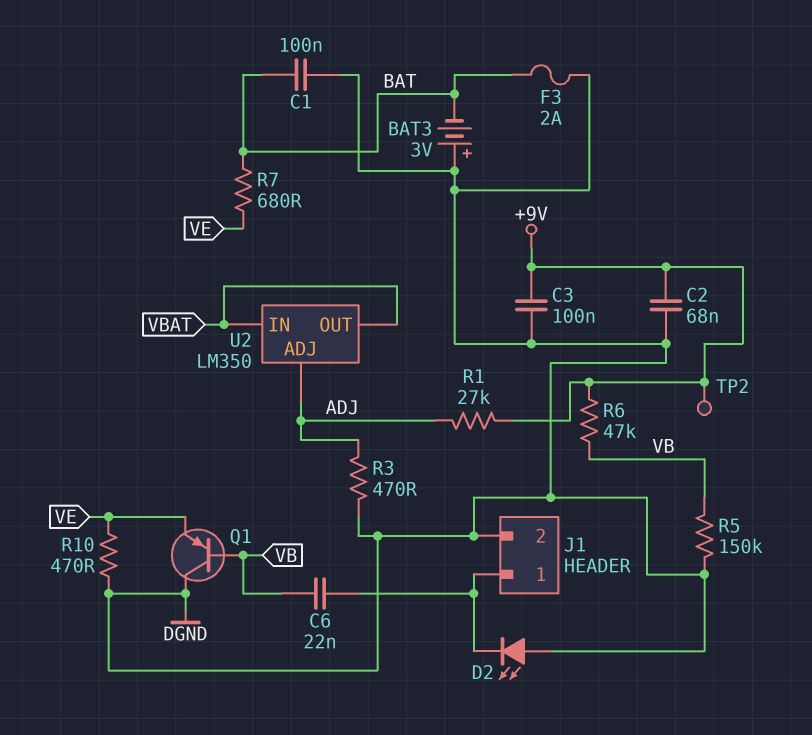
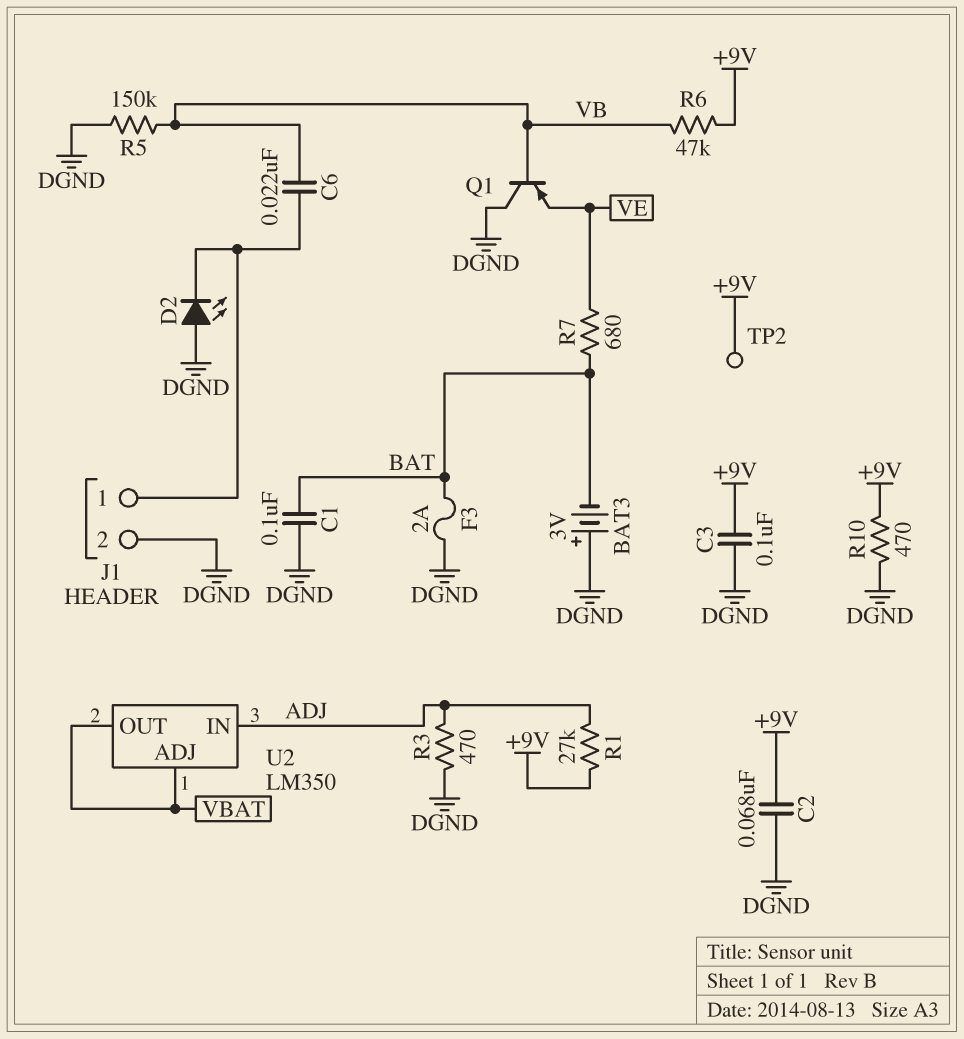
R10: 470 (DGND, VE) -> 470 (+9V, DGND)
U2 pin ADJ: ADJ -> VBAT
U2 pin IN: VBAT -> ADJ

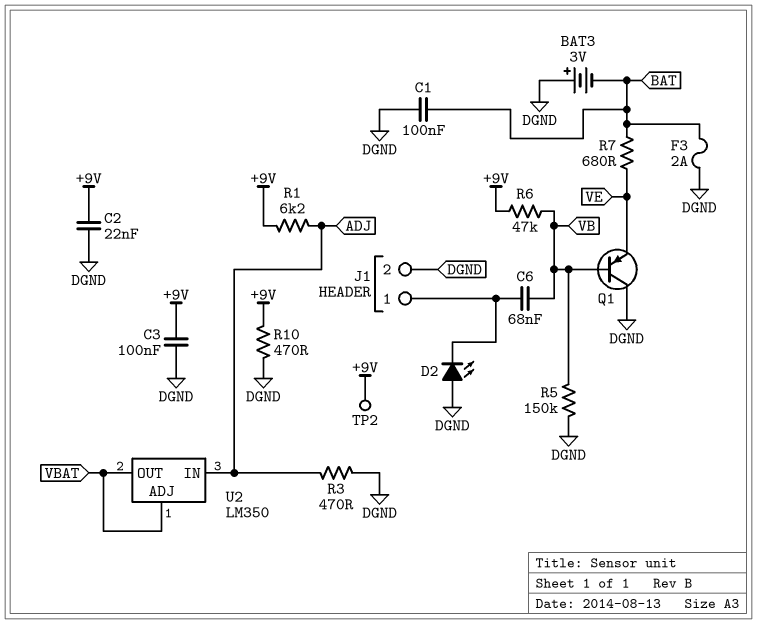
C2: 68nF (+9V, DGND) -> 22nF (+9V, DGND)
C6: 22nF (J1/1, VB) -> 68nF (J1/1, VB)
R1: 27k (+9V, ADJ) -> 6.2k (+9V, ADJ)

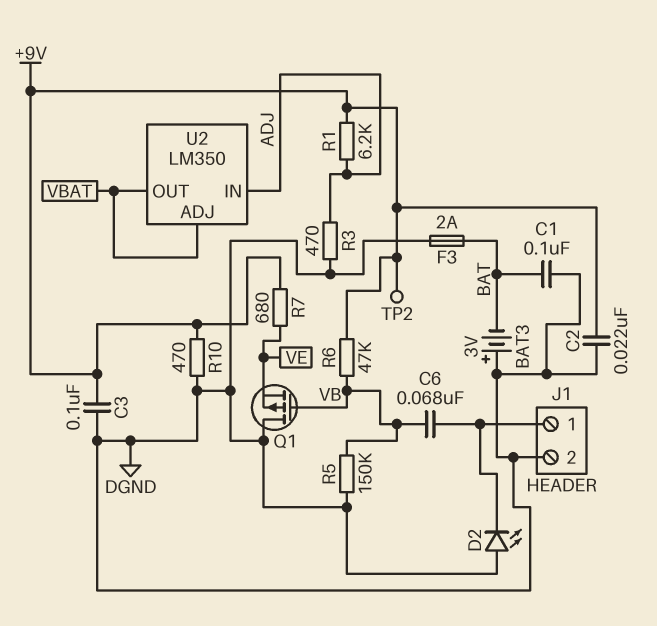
Q1: PNP (B VB, C DGND, E VE) -> PMOS (G VB, D DGND, S VE)
R7: 680 (BAT, VE) -> 680 (+9V, VE)

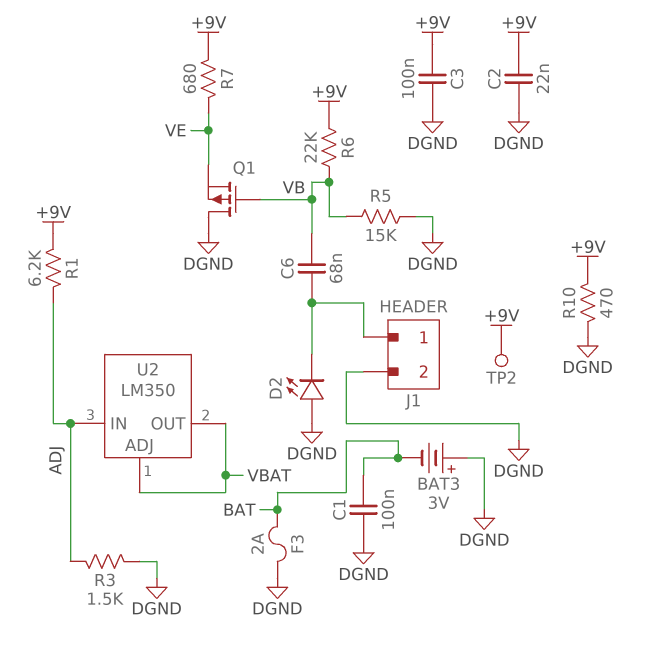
R3: 470 (ADJ, DGND) -> 1.5k (ADJ, DGND)
R5: 150k (DGND, VB) -> 15k (DGND, VB)
R6: 47k (+9V, VB) -> 22k (+9V, VB)

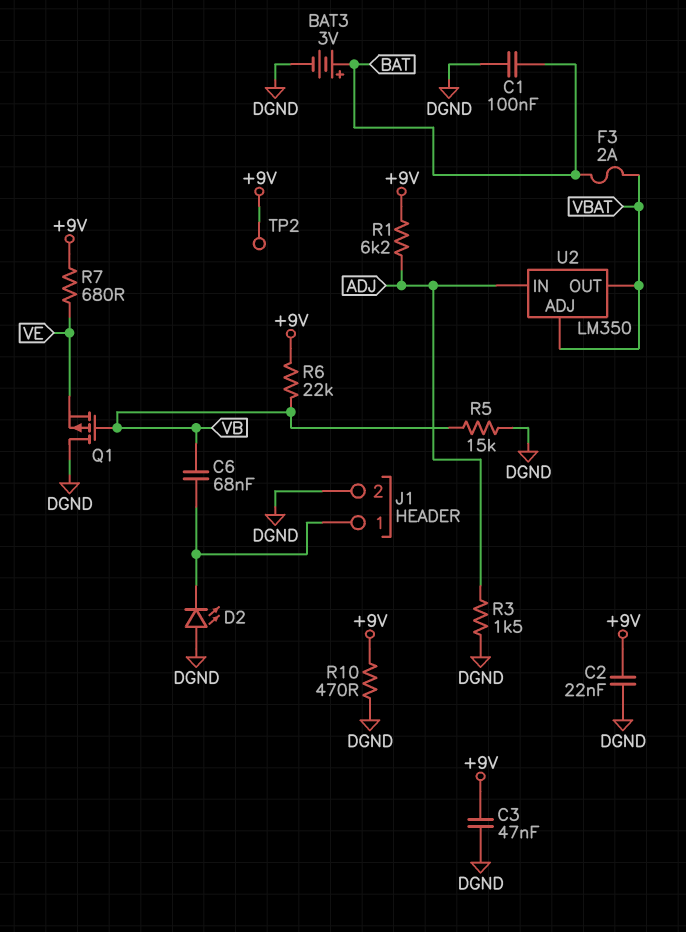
BAT3: 3V (plus DGND, minus BAT) -> 3V (plus BAT, minus DGND)
C3: 100nF (+9V, DGND) -> 47nF (+9V, DGND)
F3: 2A (BAT, DGND) -> 2A (BAT, VBAT)

